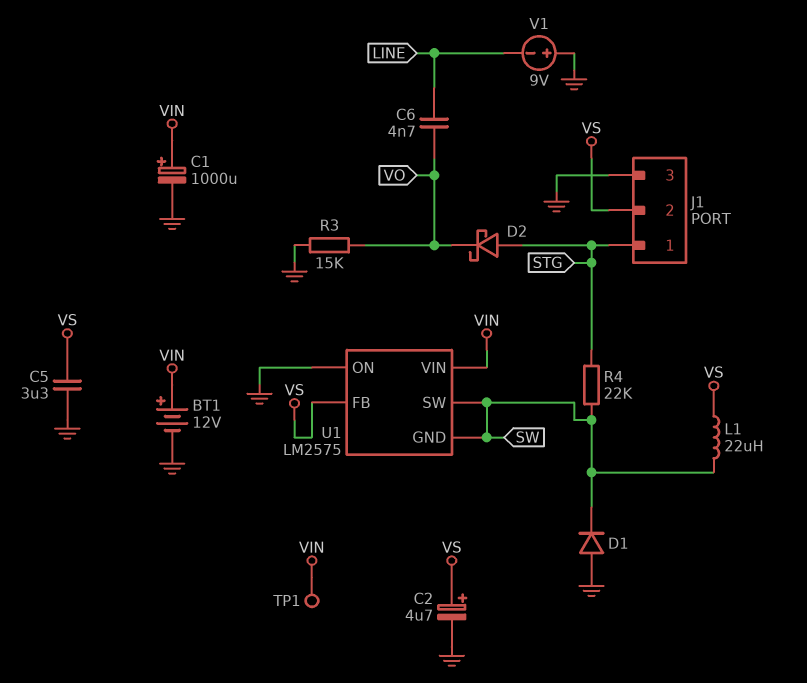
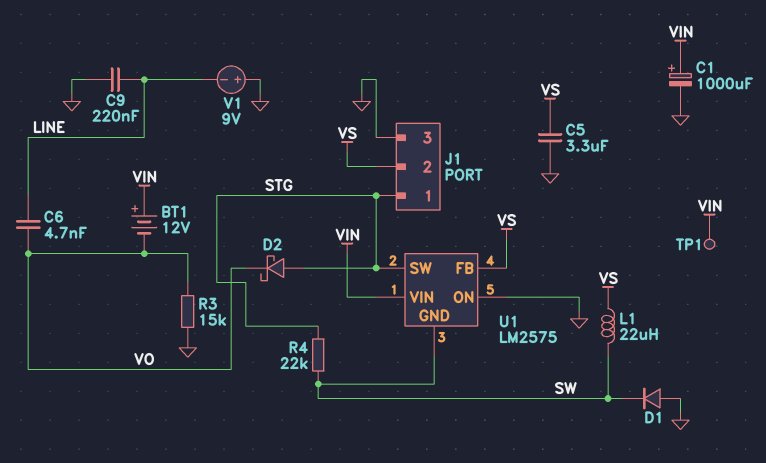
BT1: 12V (plus VIN, minus GND) -> 12V (plus VIN, minus VO)
C2: 4.7uF (plus VS, minus GND) -> none
C9: none -> 220nF (GND, LINE)
U1 pin SW: SW -> STG

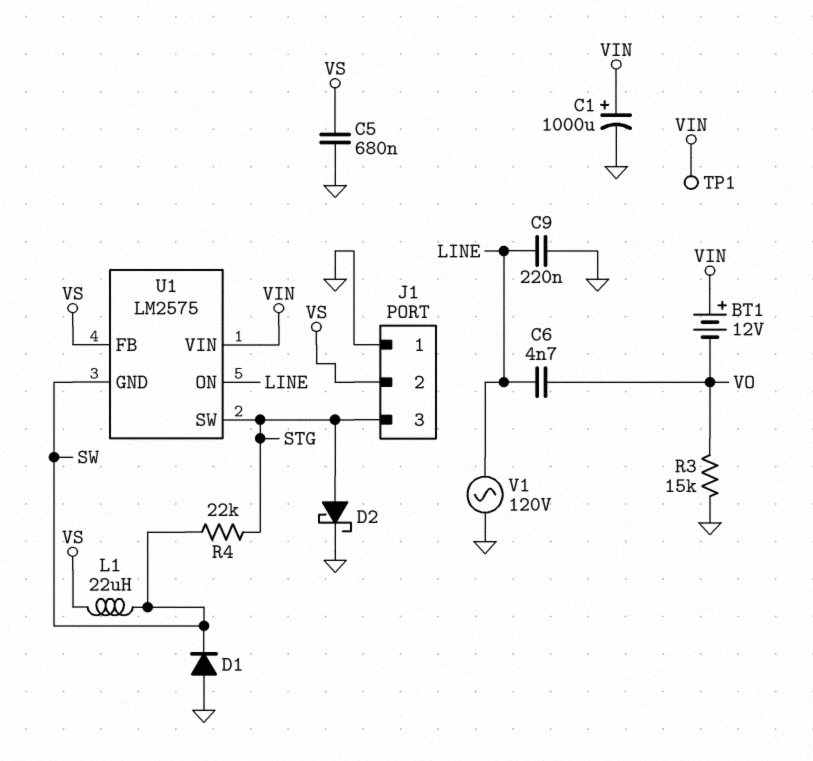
C5: 3.3uF (GND, VS) -> 680nF (GND, VS)
D2: schottky (A STG, K VO) -> schottky (A STG, K GND)
J1 pin 1: STG -> GND
J1 pin 3: GND -> STG
U1 pin ON: GND -> LINE
V1: 9V (plus GND, minus LINE) -> AC 120V (GND, LINE)

